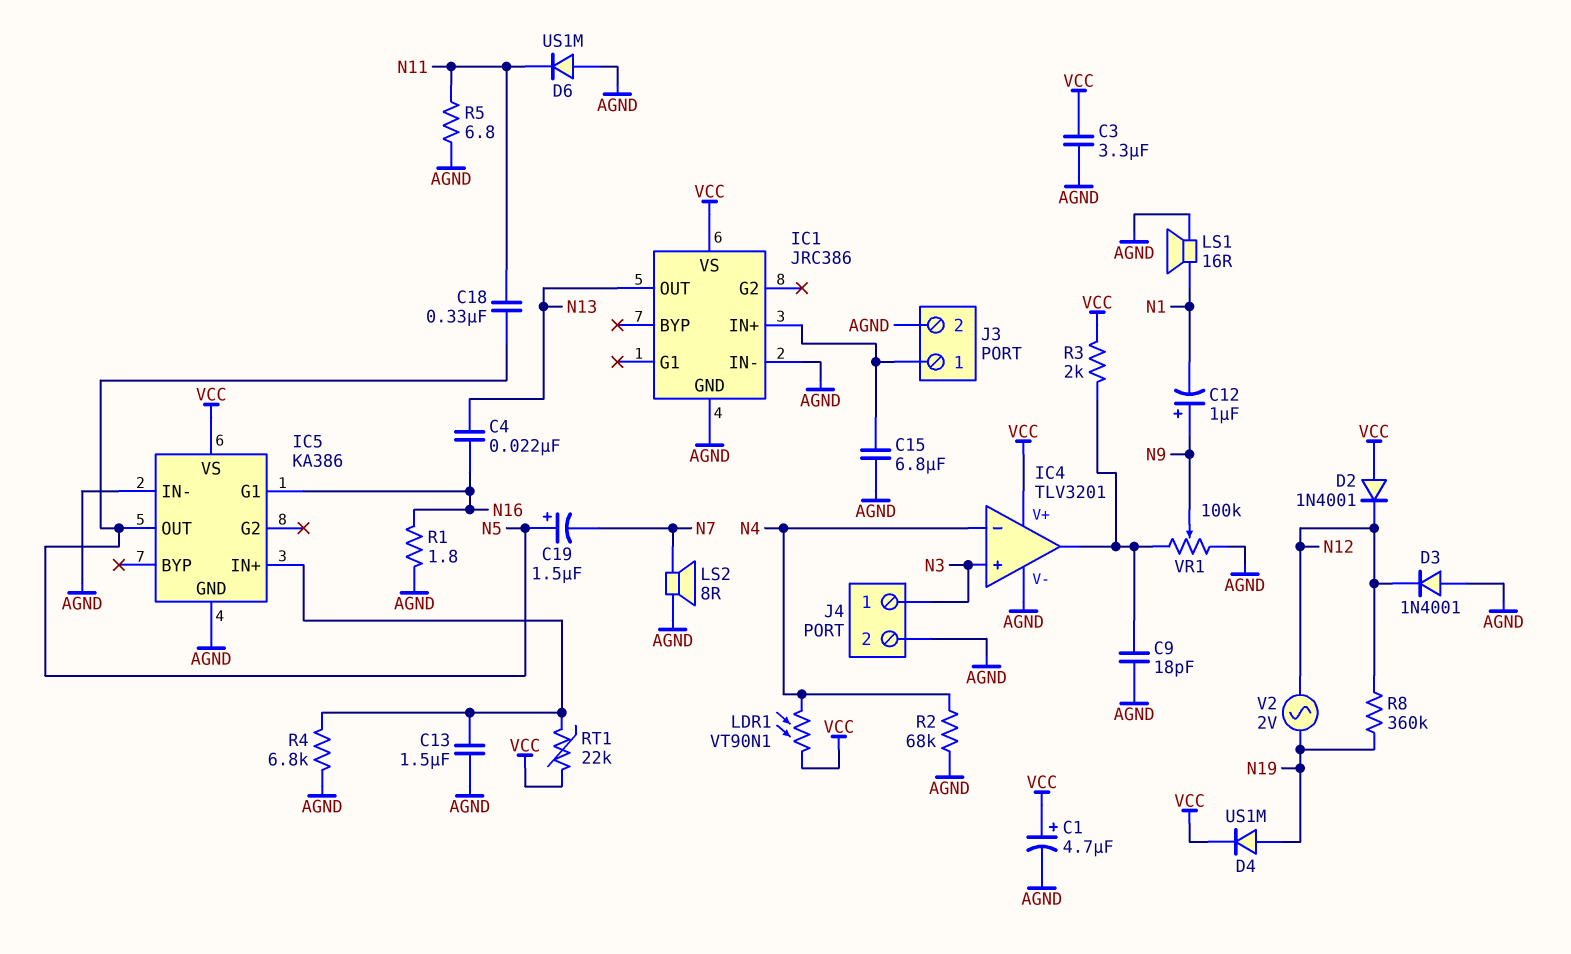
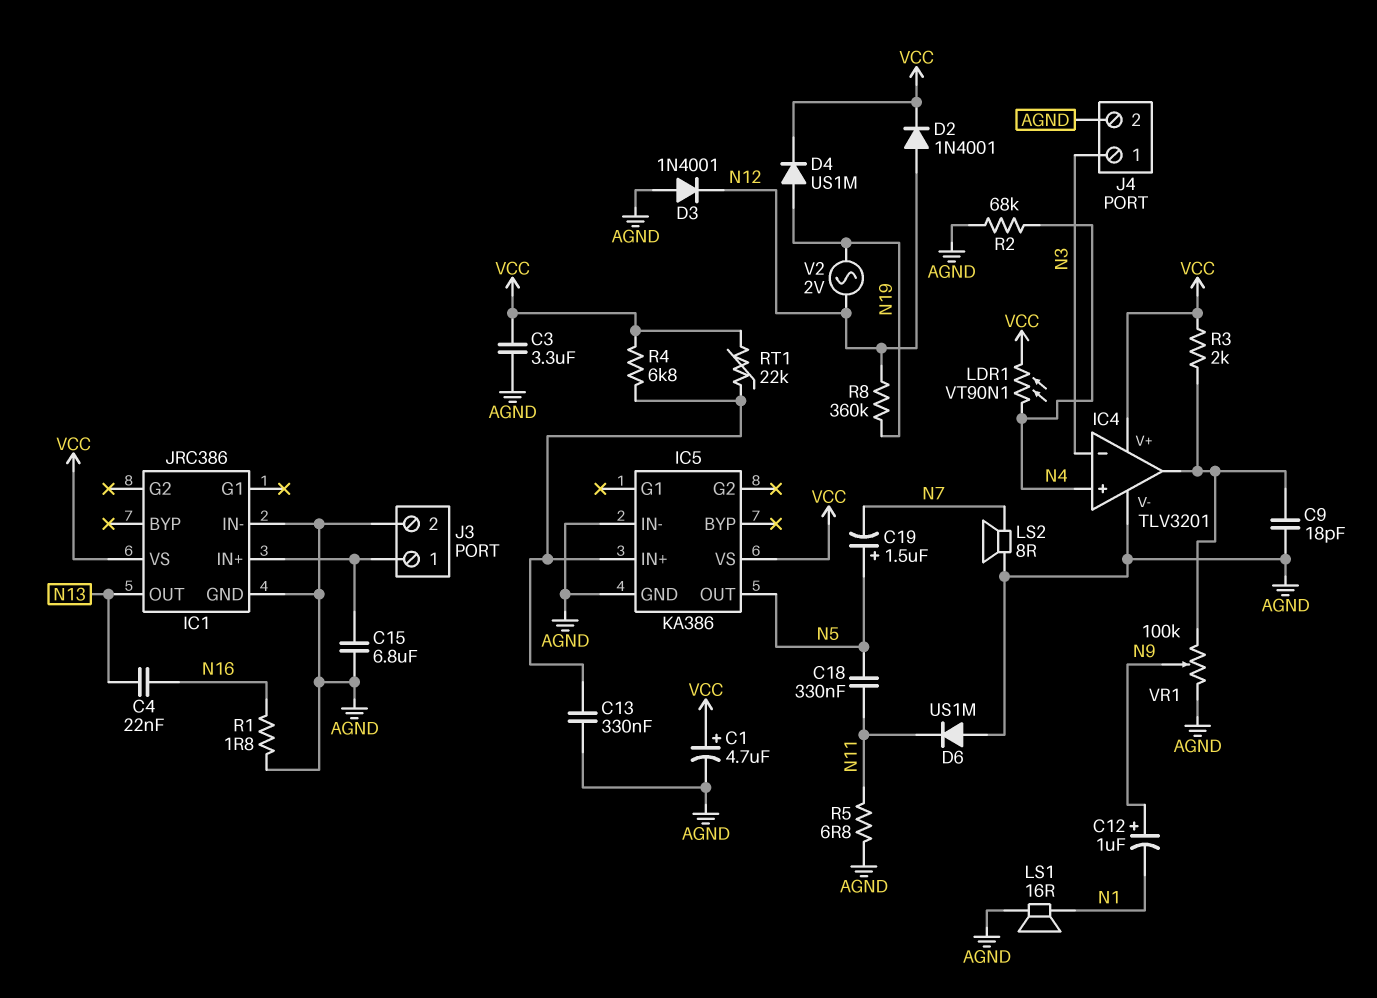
C13: 1.5uF (AGND, IC5/IN+) -> 330nF (AGND, IC5/IN+)
D2: diode 1N4001 (A VCC, K N12) -> diode 1N4001 (A N12, K VCC)
IC4 pin in+: N3 -> N4
IC4 pin in-: N4 -> N3
IC5 pin G1: N16 -> none
R4: 6.8k (AGND, IC5/IN+) -> 6.8k (IC5/IN+, VCC)

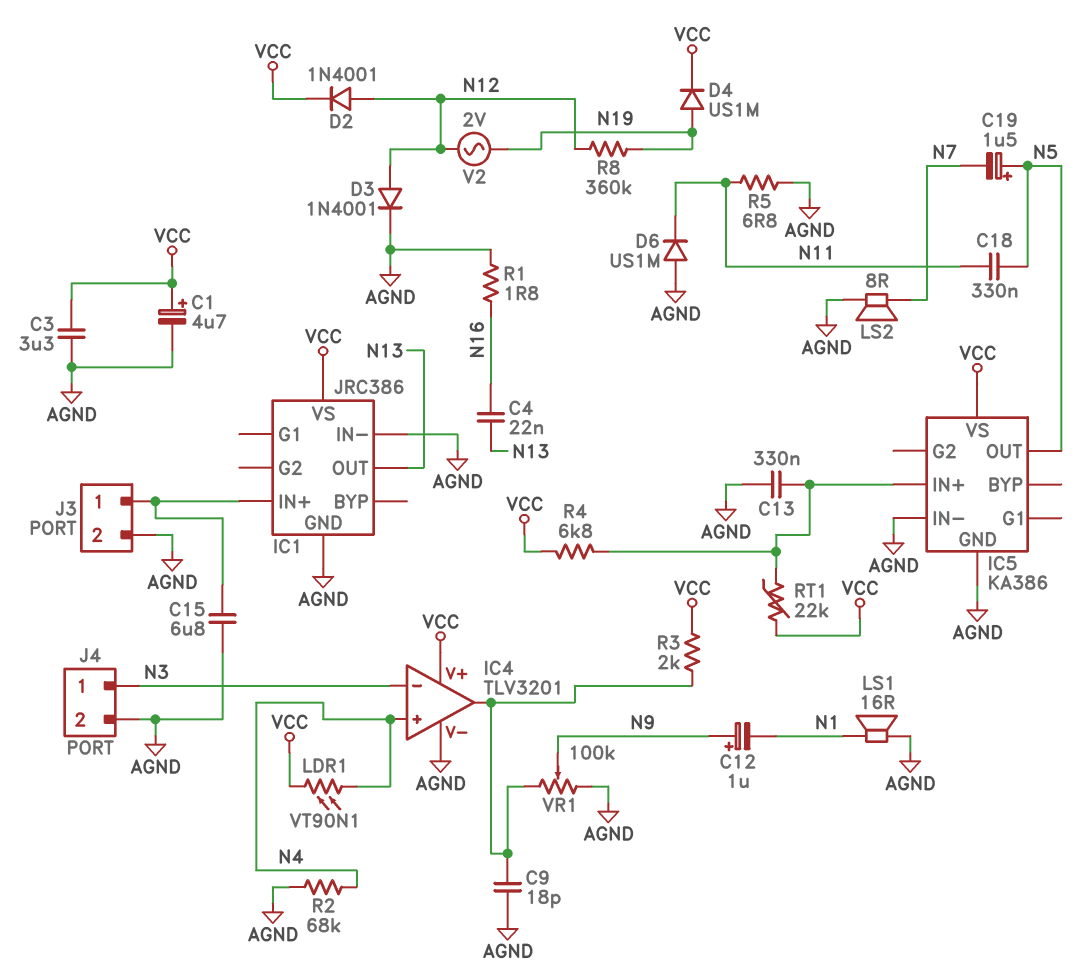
D3: diode 1N4001 (A AGND, K N12) -> diode 1N4001 (A N12, K AGND)

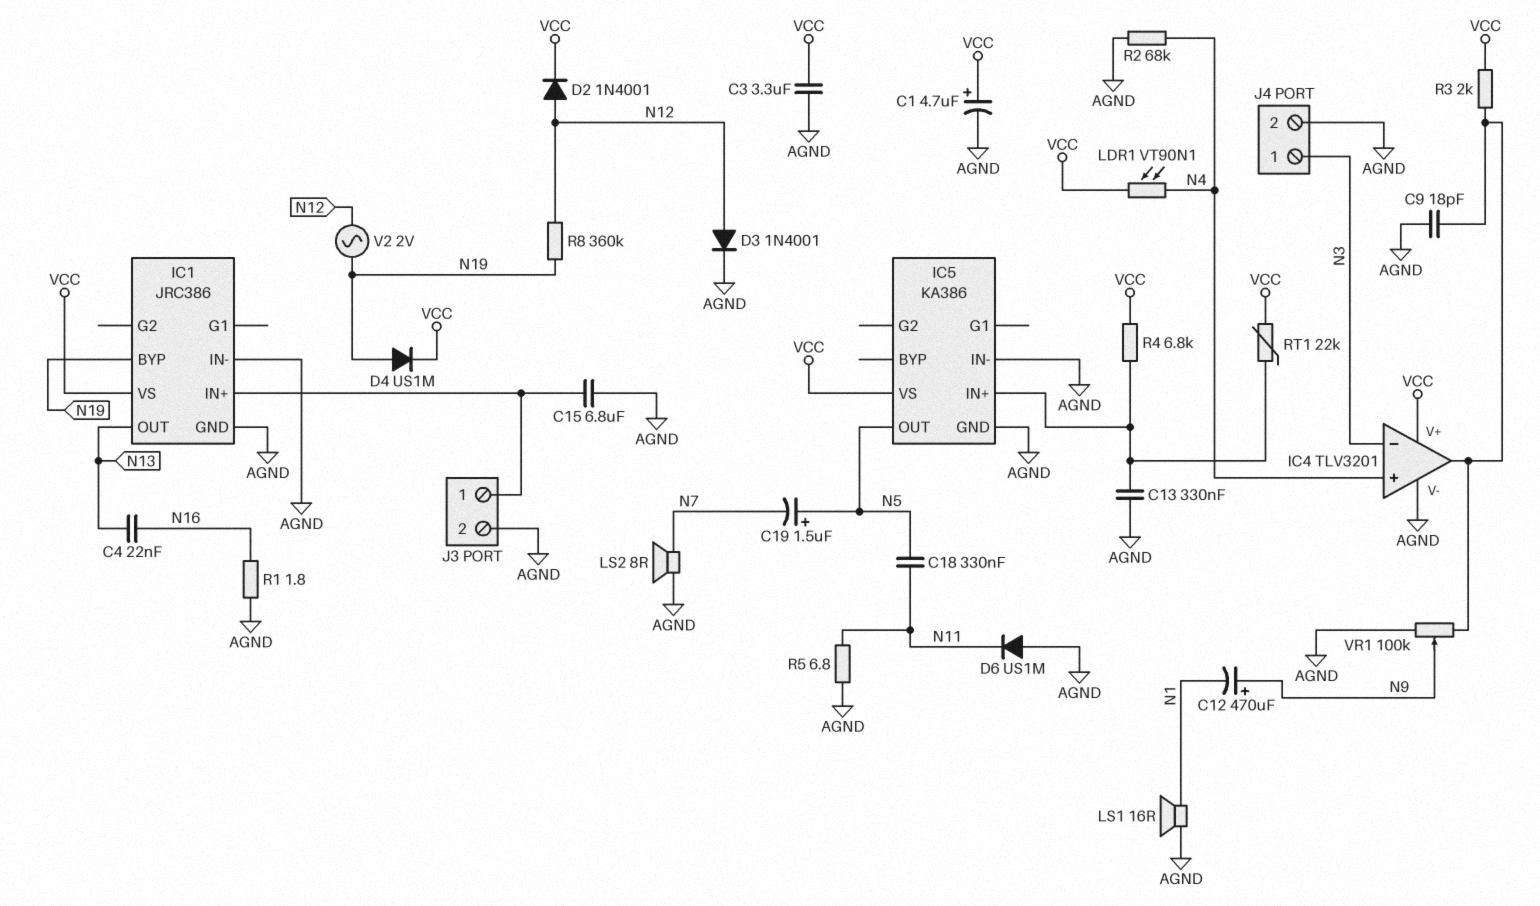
C12: 1uF (plus N9, minus N1) -> 470uF (plus N9, minus N1)
IC1 pin BYP: none -> N19

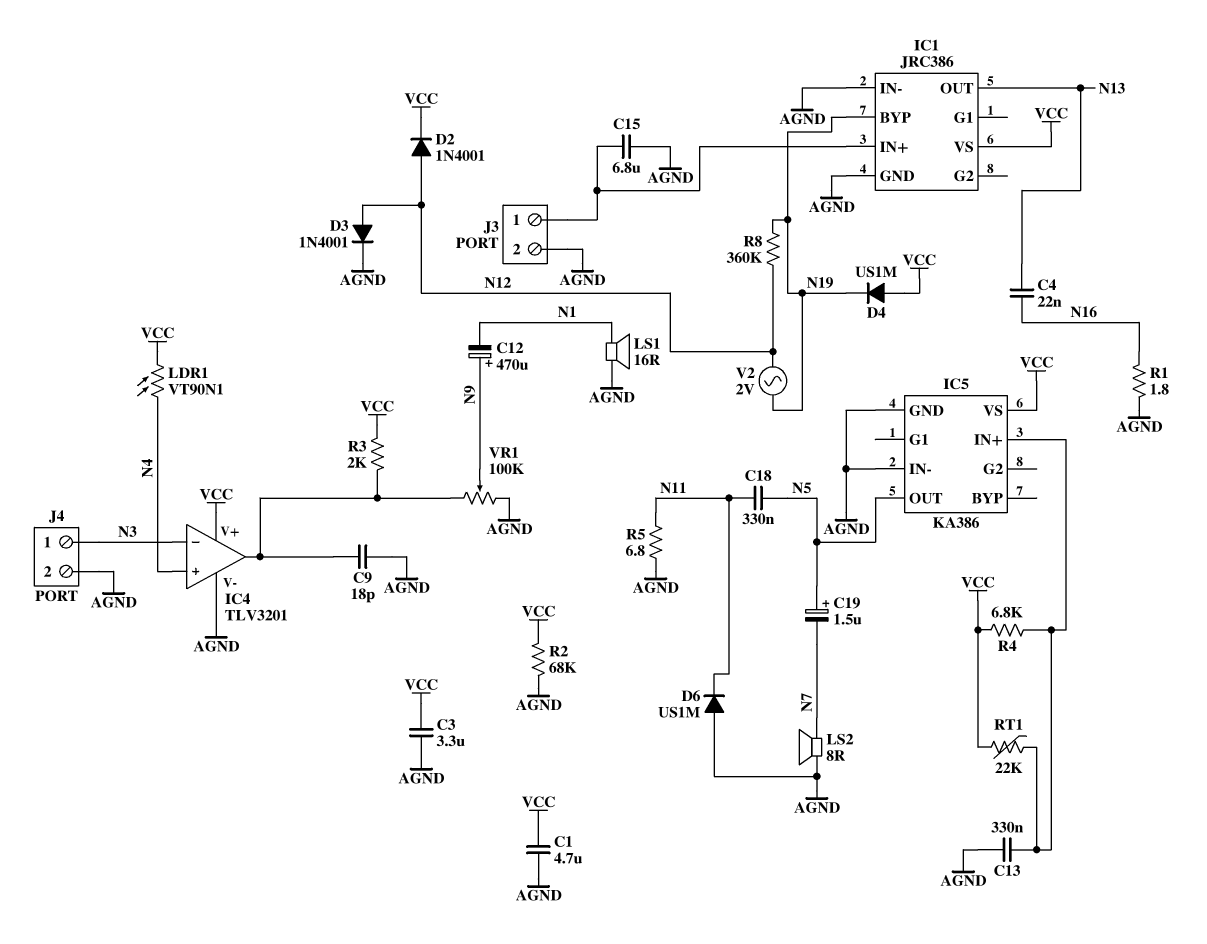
C1: 4.7uF (plus VCC, minus AGND) -> 4.7uF (AGND, VCC)
D4: diode US1M (A N19, K VCC) -> diode US1M (A VCC, K N19)
R2: 68k (AGND, N4) -> 68k (AGND, VCC)

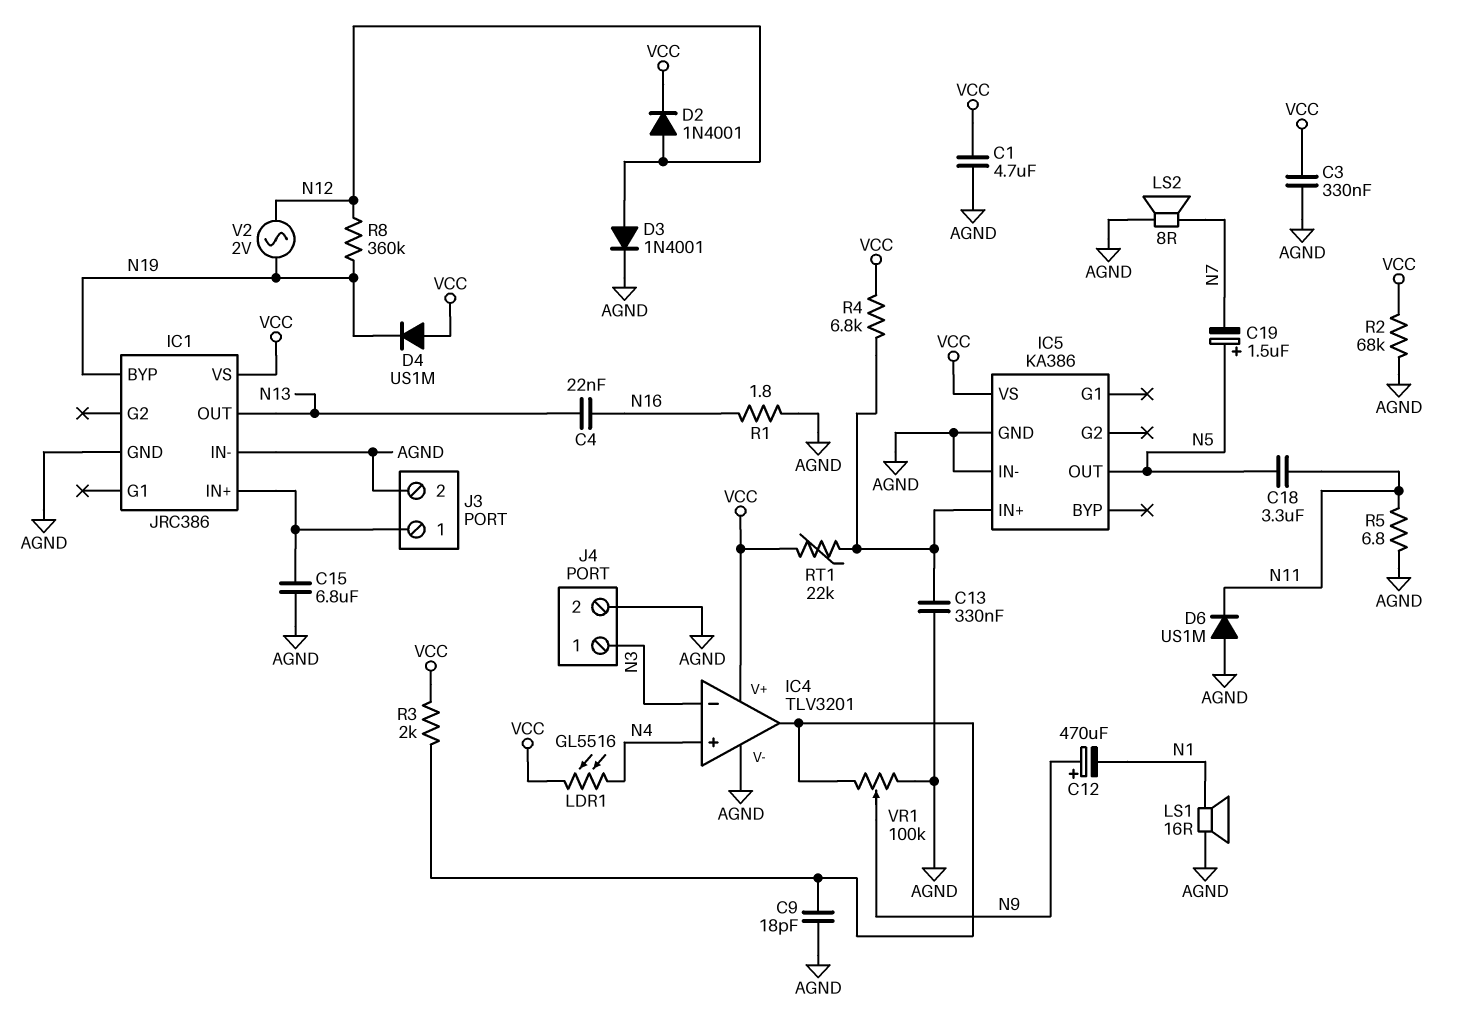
C3: 3.3uF (AGND, VCC) -> 330nF (AGND, VCC)
C18: 330nF (N5, N11) -> 3.3uF (N5, N11)
LDR1: VT90N1 (N4, VCC) -> GL5516 (N4, VCC)

